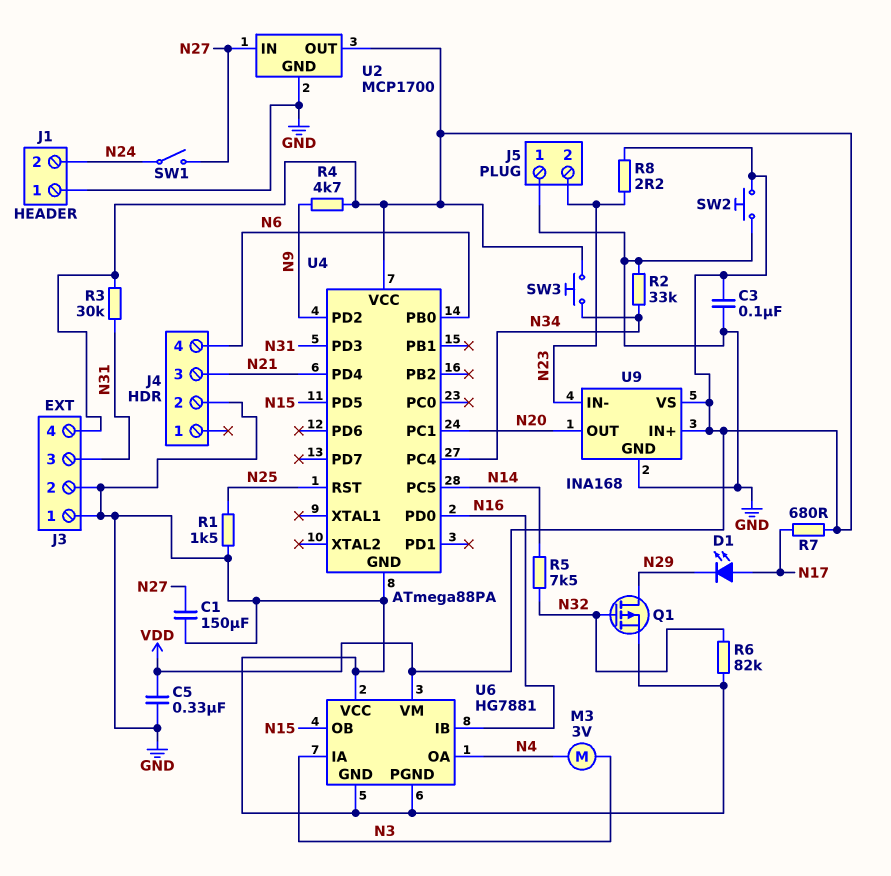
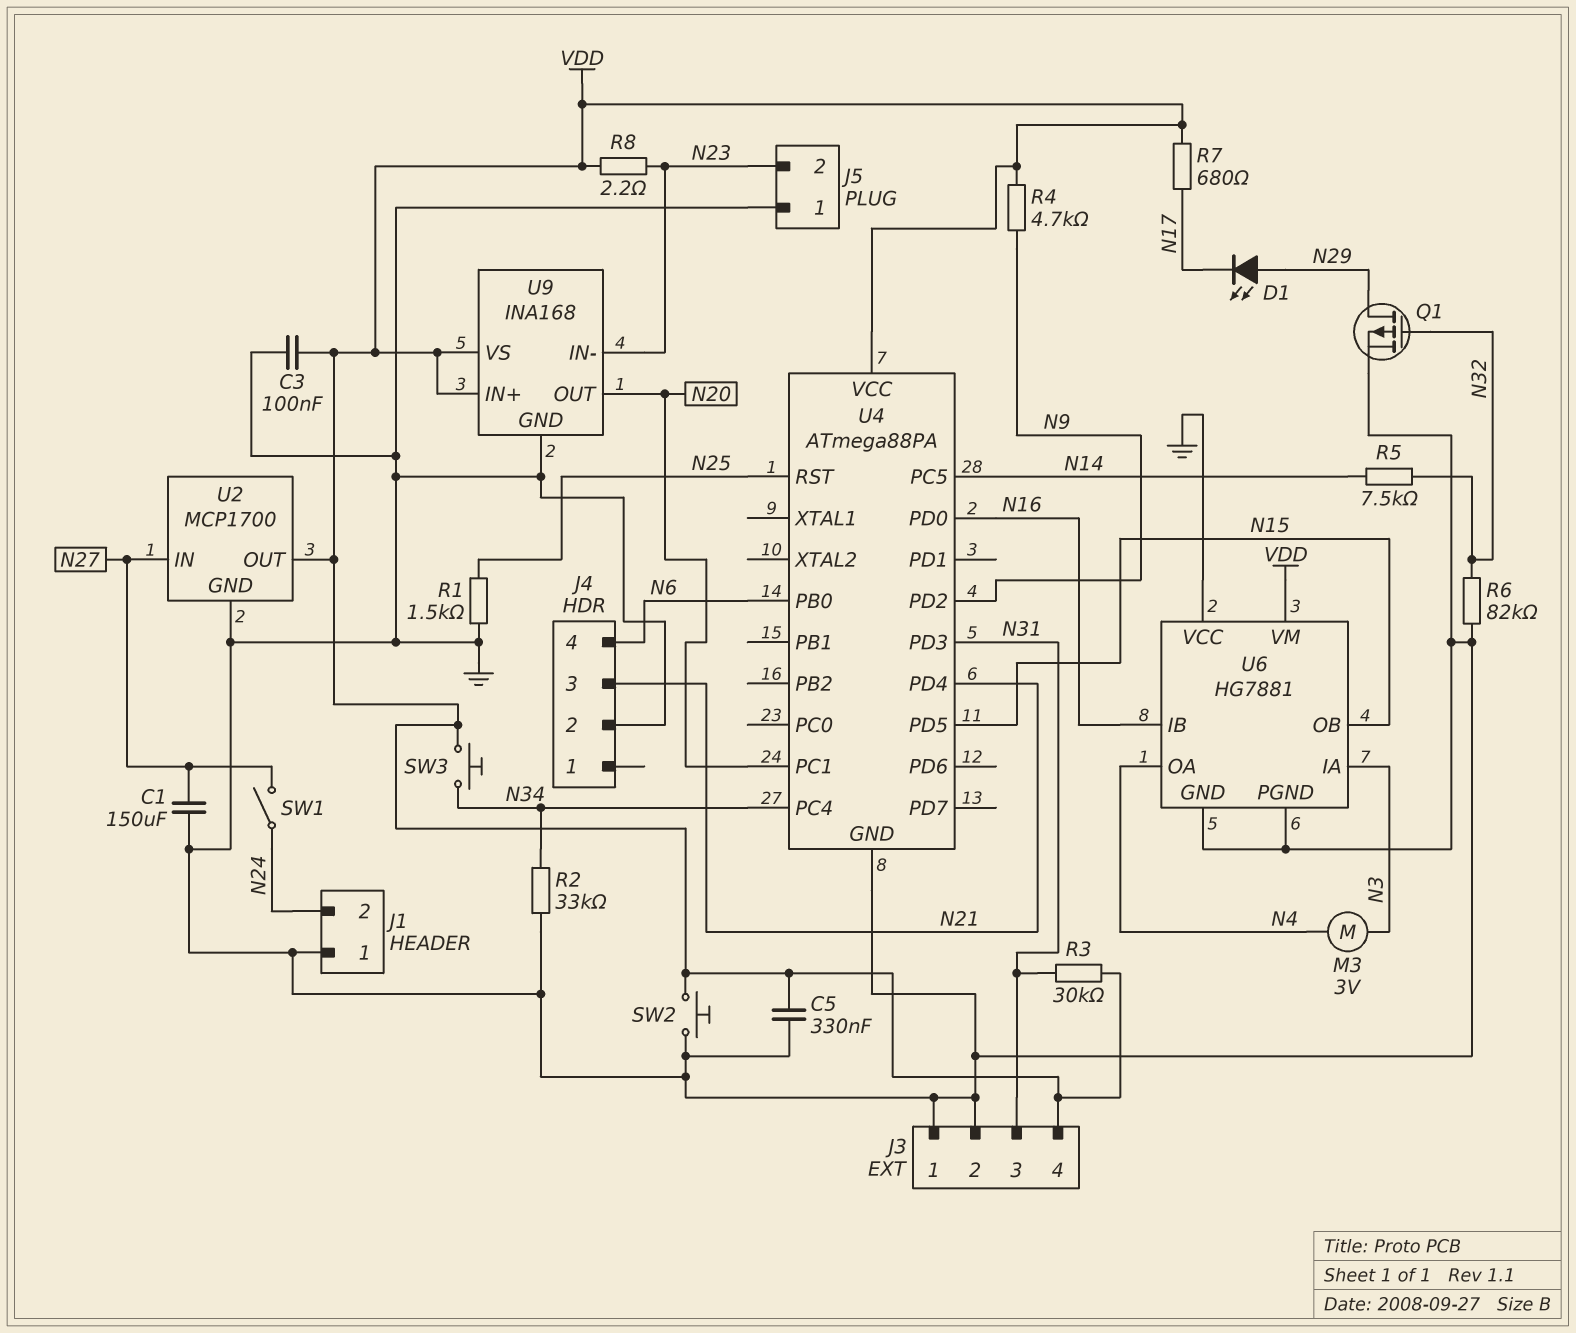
D1: LED (A N17, K N29) -> LED (A N29, K N17)

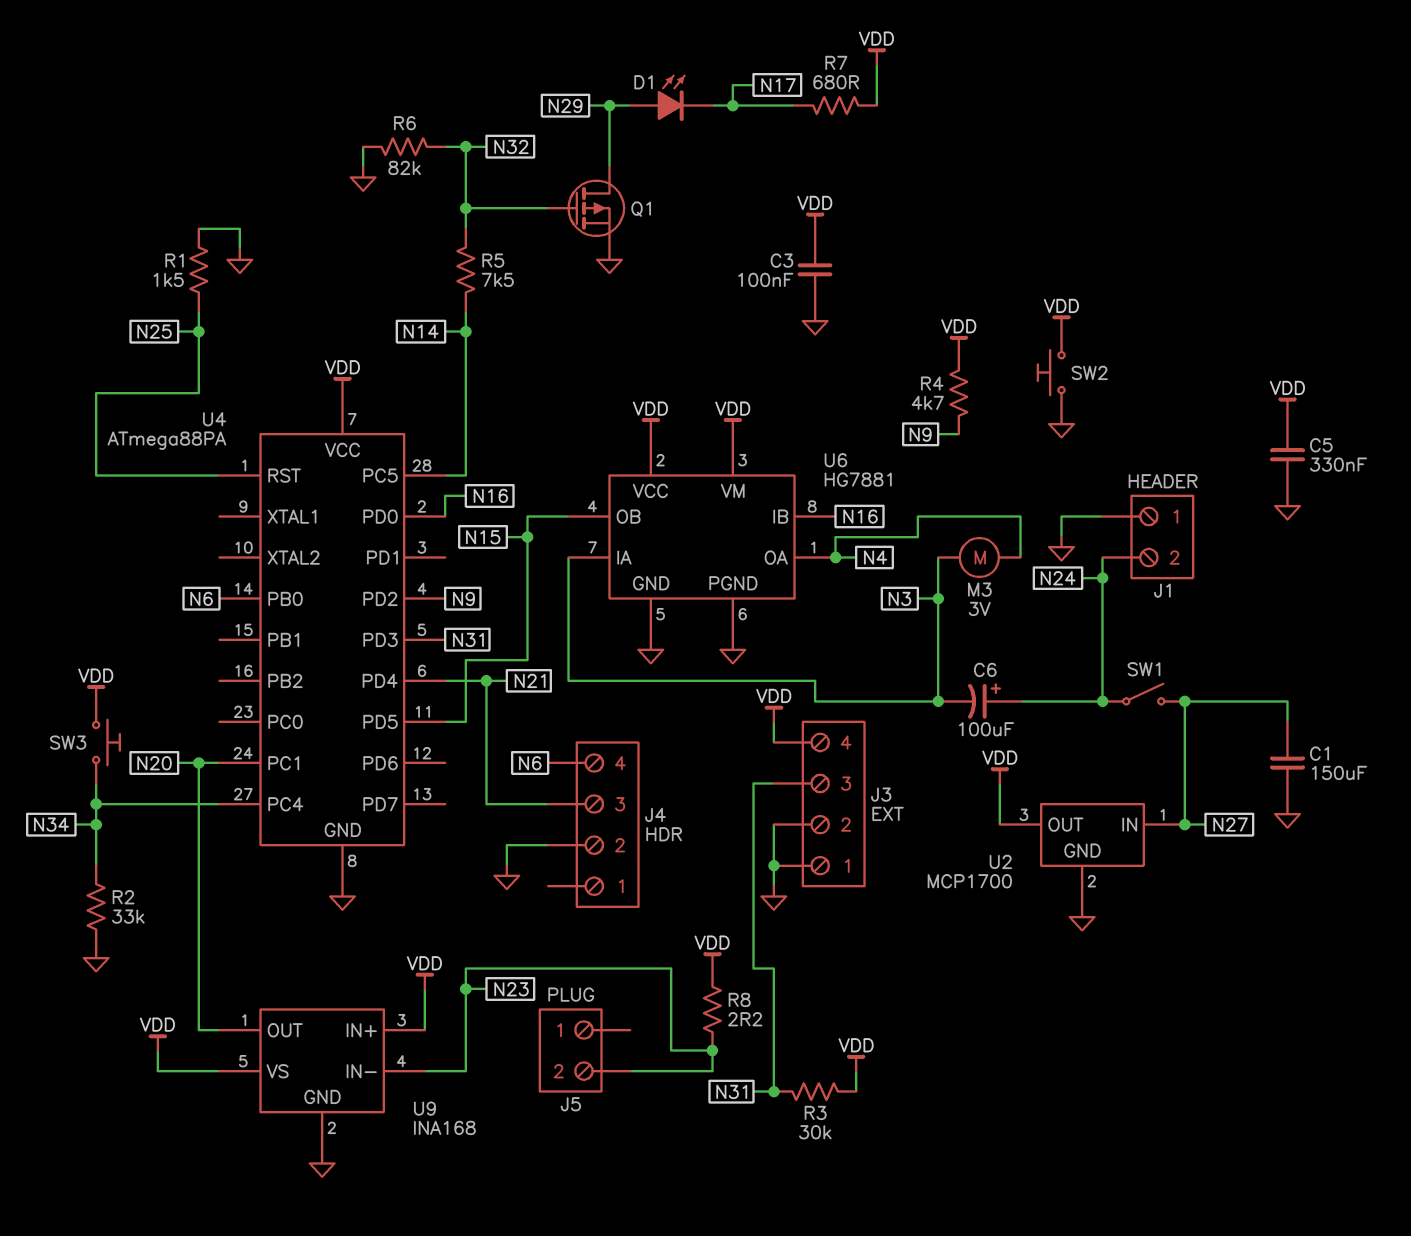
C6: none -> 100uF (plus N24, minus N3)
J5 pin 1: GND -> none
U6 pin VCC: GND -> VDD

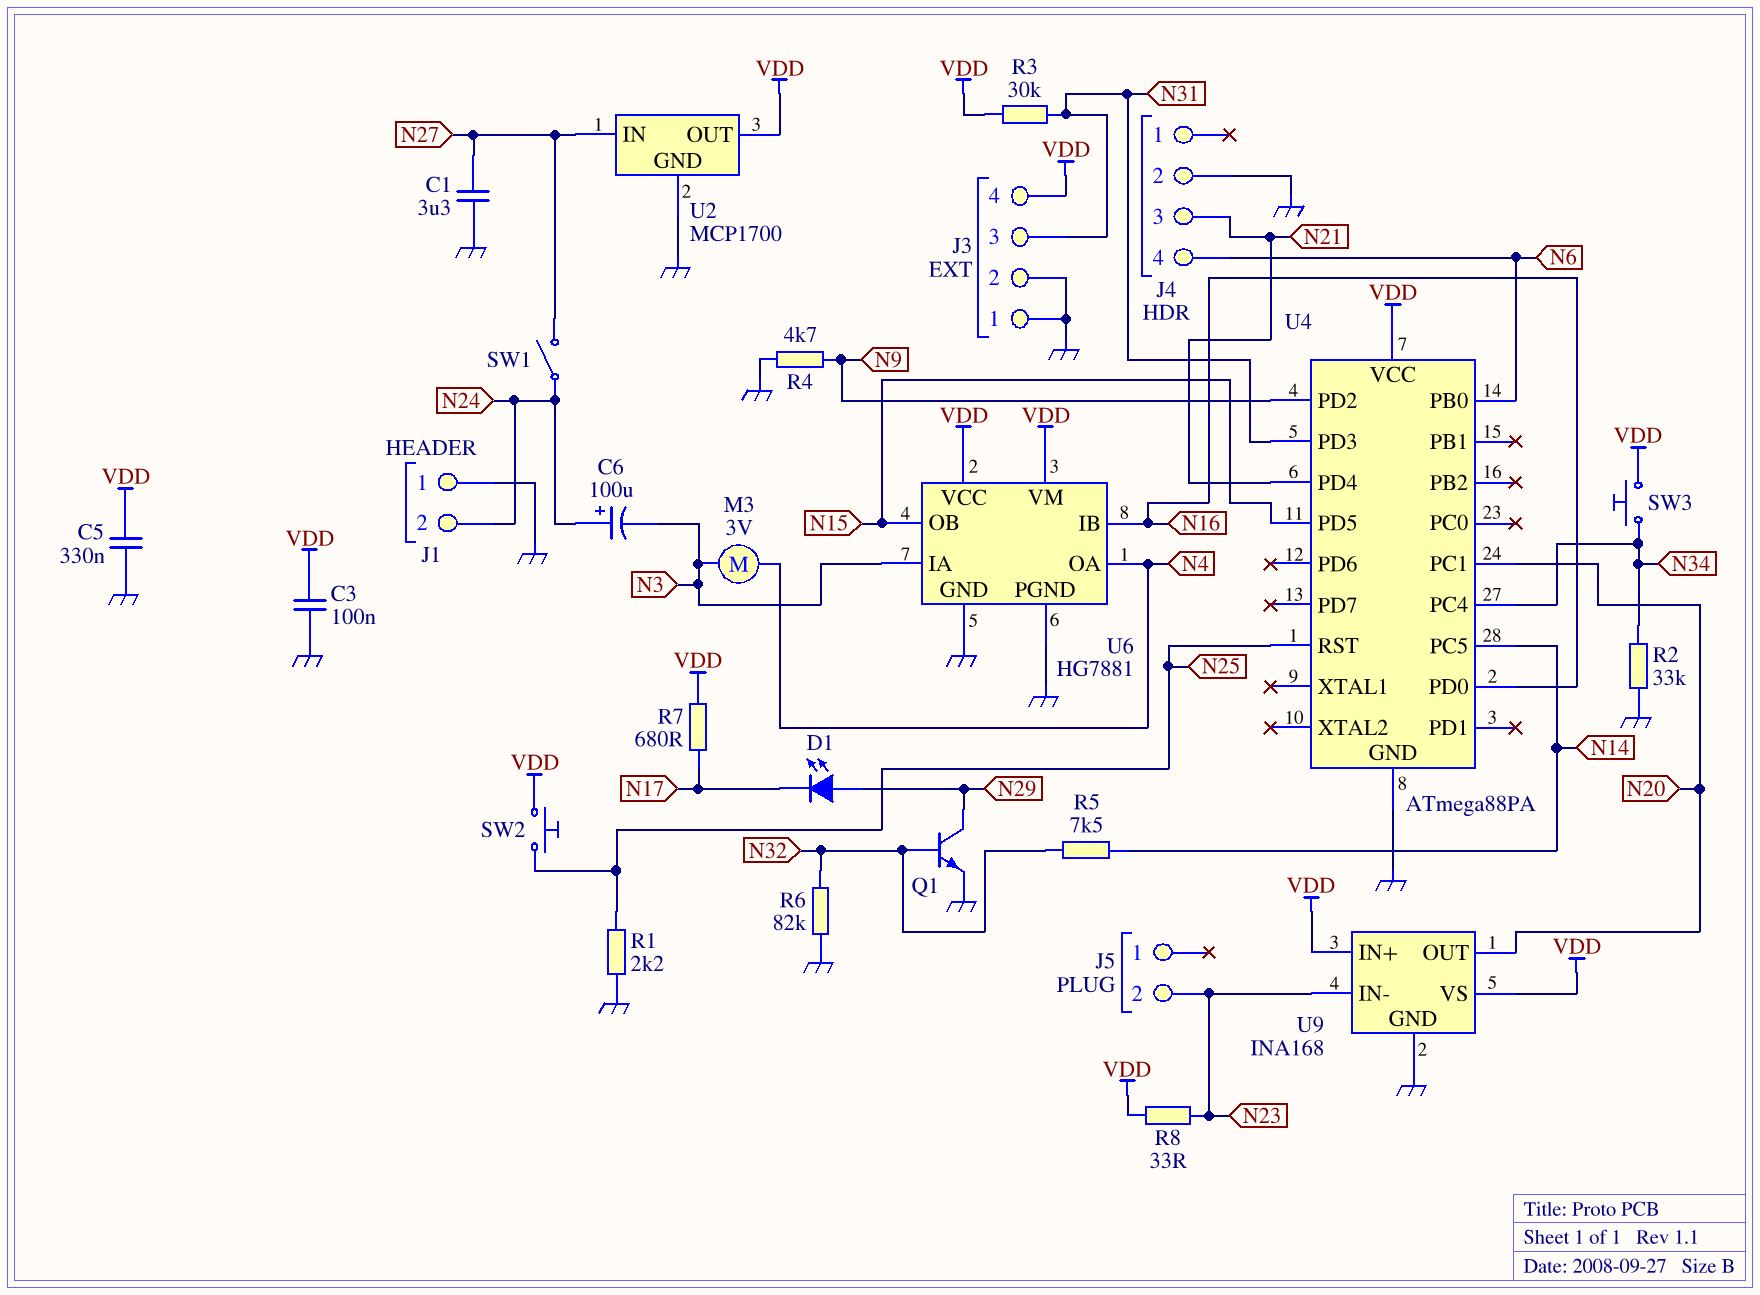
C1: 150uF (GND, N27) -> 3.3uF (GND, N27)
Q1: PMOS (G N32, D N29, S GND) -> NPN (B N32, C N29, E GND)
R1: 1.5k (GND, N25) -> 2.2k (GND, N25)
R4: 4.7k (N9, VDD) -> 4.7k (GND, N9)
R8: 2.2 (N23, VDD) -> 33 (N23, VDD)
SW2: button (GND, VDD) -> button (N25, VDD)

